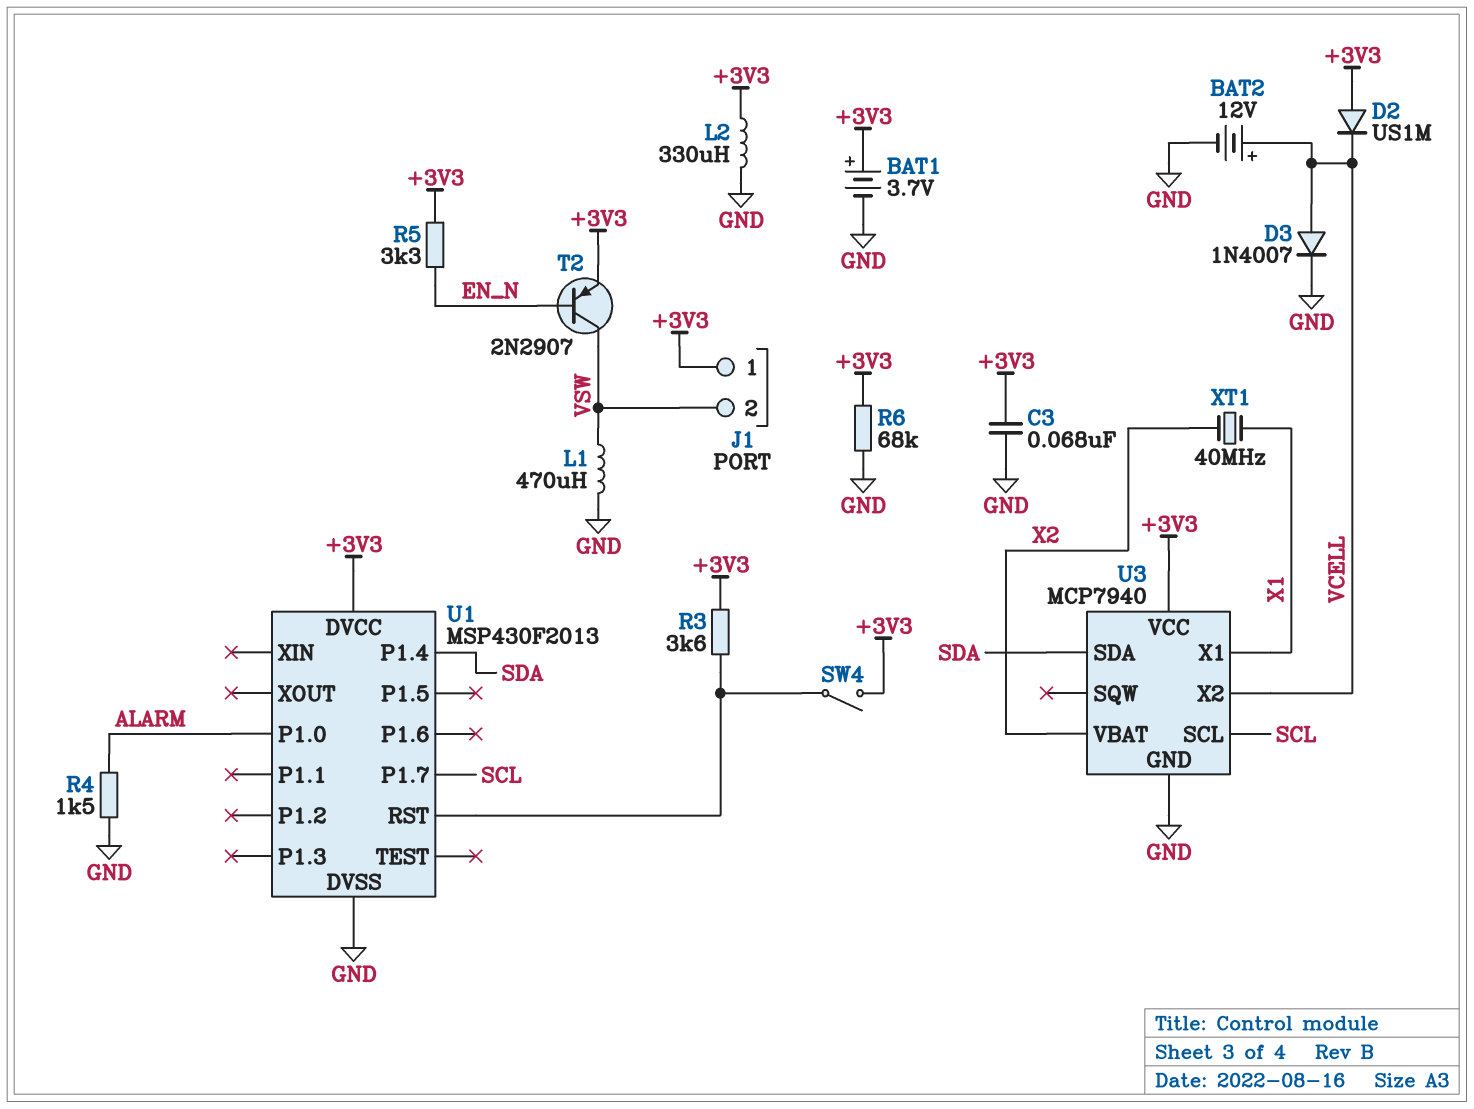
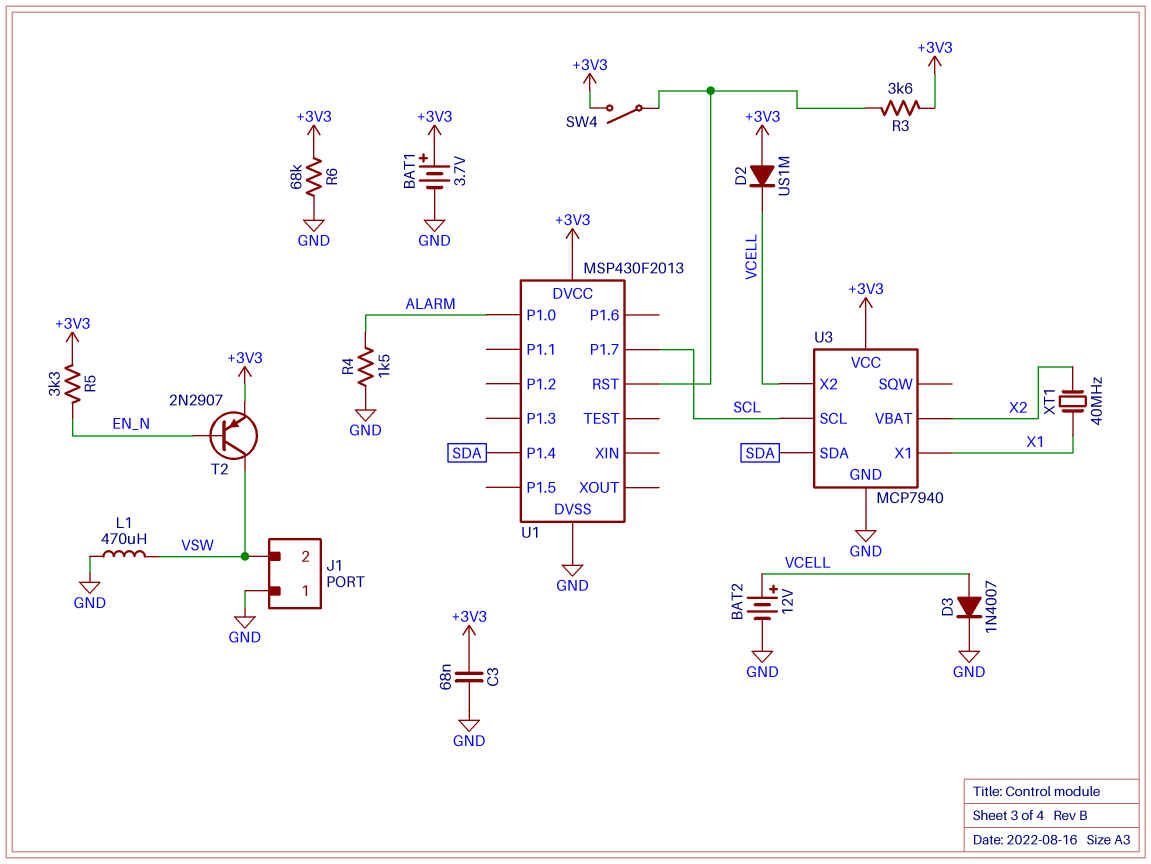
J1 pin 1: +3V3 -> GND
L2: 330uH (+3V3, GND) -> none

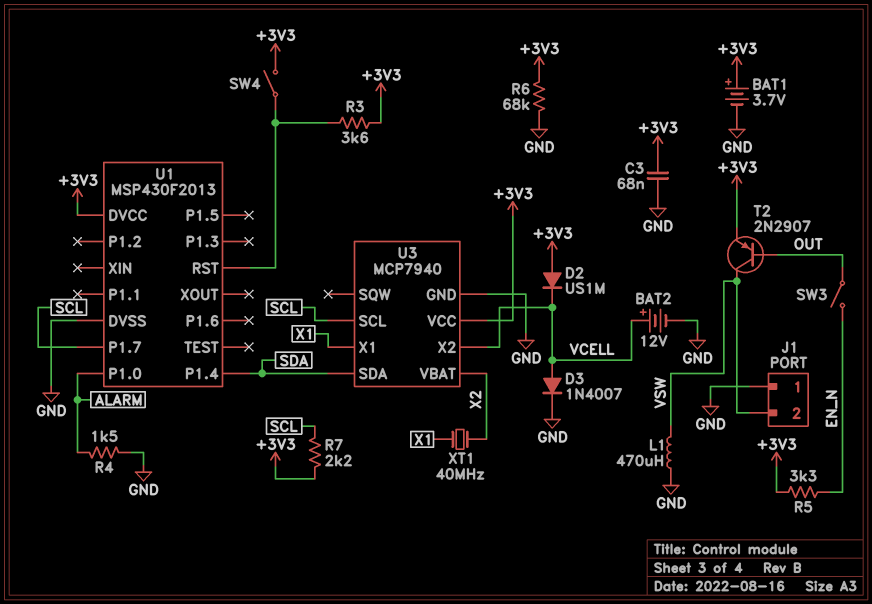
R7: none -> 2.2k (+3V3, SCL)
SW3: none -> switch (EN_N, OUT)
T2: PNP 2N2907 (B EN_N, C VSW, E +3V3) -> PNP 2N2907 (B OUT, C VSW, E +3V3)

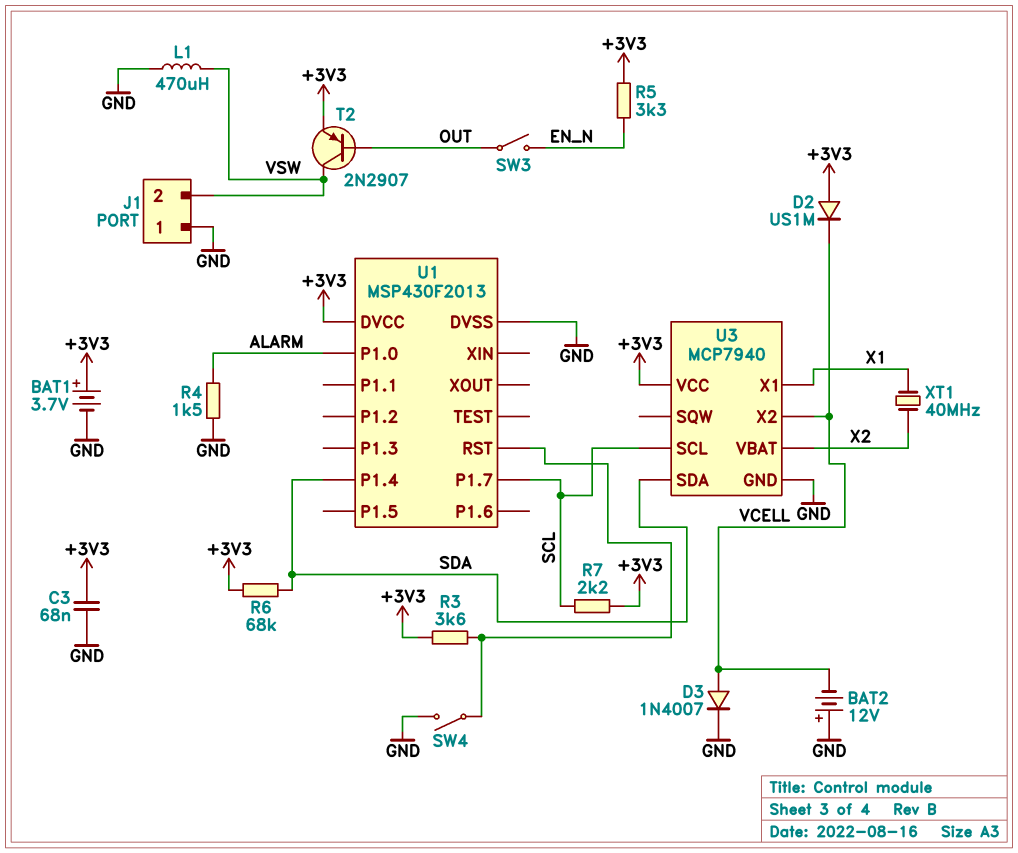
BAT2: 12V (plus VCELL, minus GND) -> 12V (plus GND, minus VCELL)
R6: 68k (+3V3, GND) -> 68k (+3V3, SDA)
SW4: switch (+3V3, U1/RST) -> switch (GND, U1/RST)

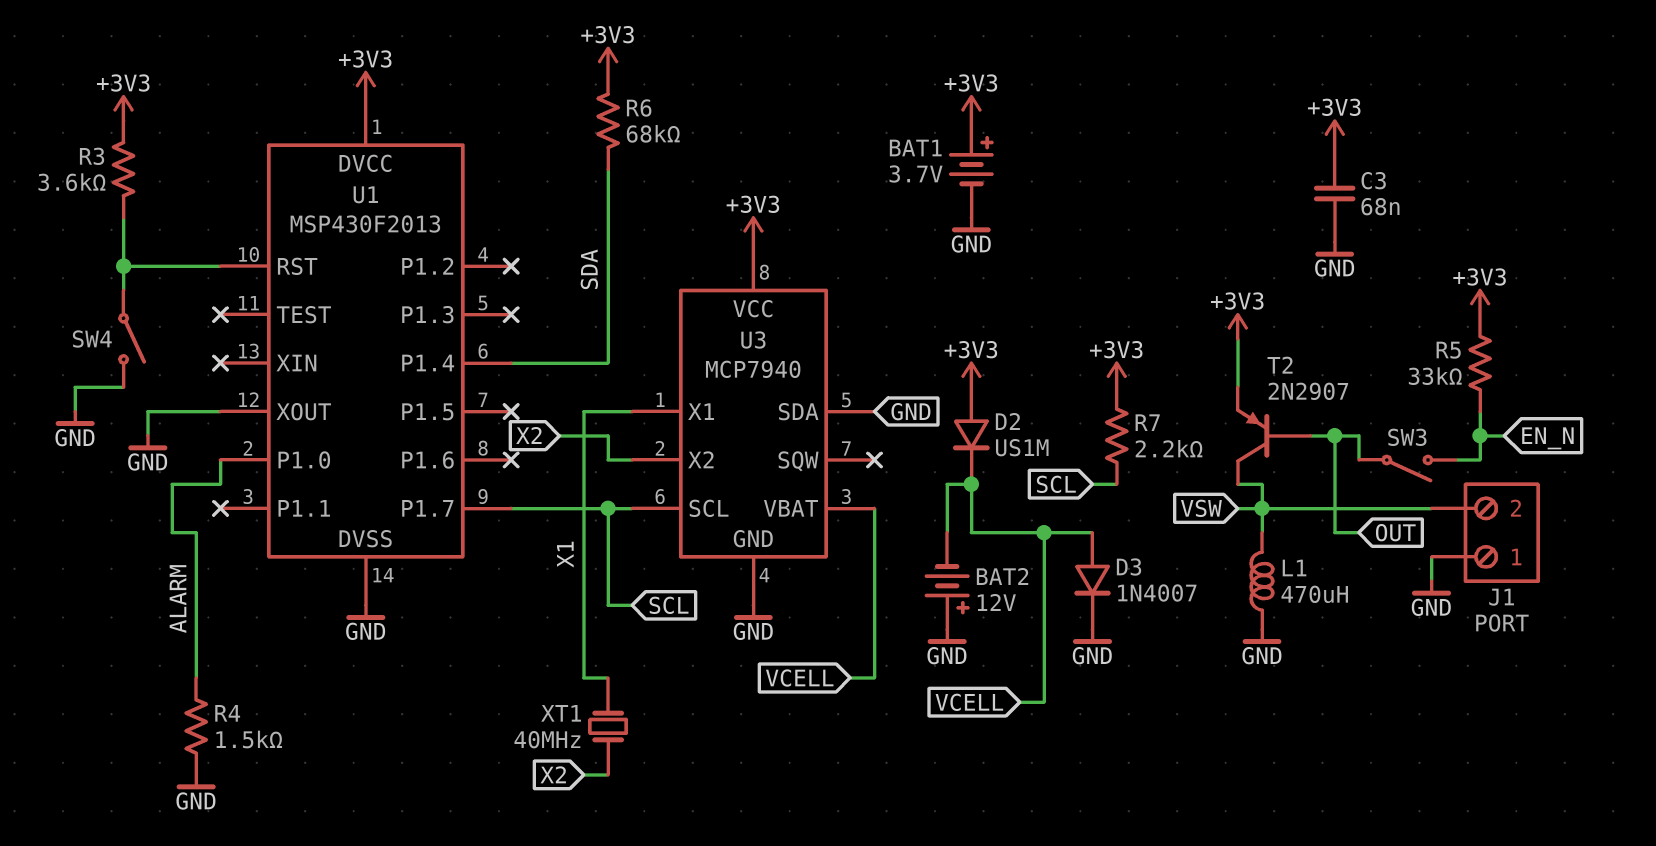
R5: 3.3k (+3V3, EN_N) -> 33k (+3V3, EN_N)
U1 pin XOUT: none -> GND
U3 pin SDA: SDA -> GND
U3 pin VBAT: X2 -> VCELL
U3 pin X2: VCELL -> X2

